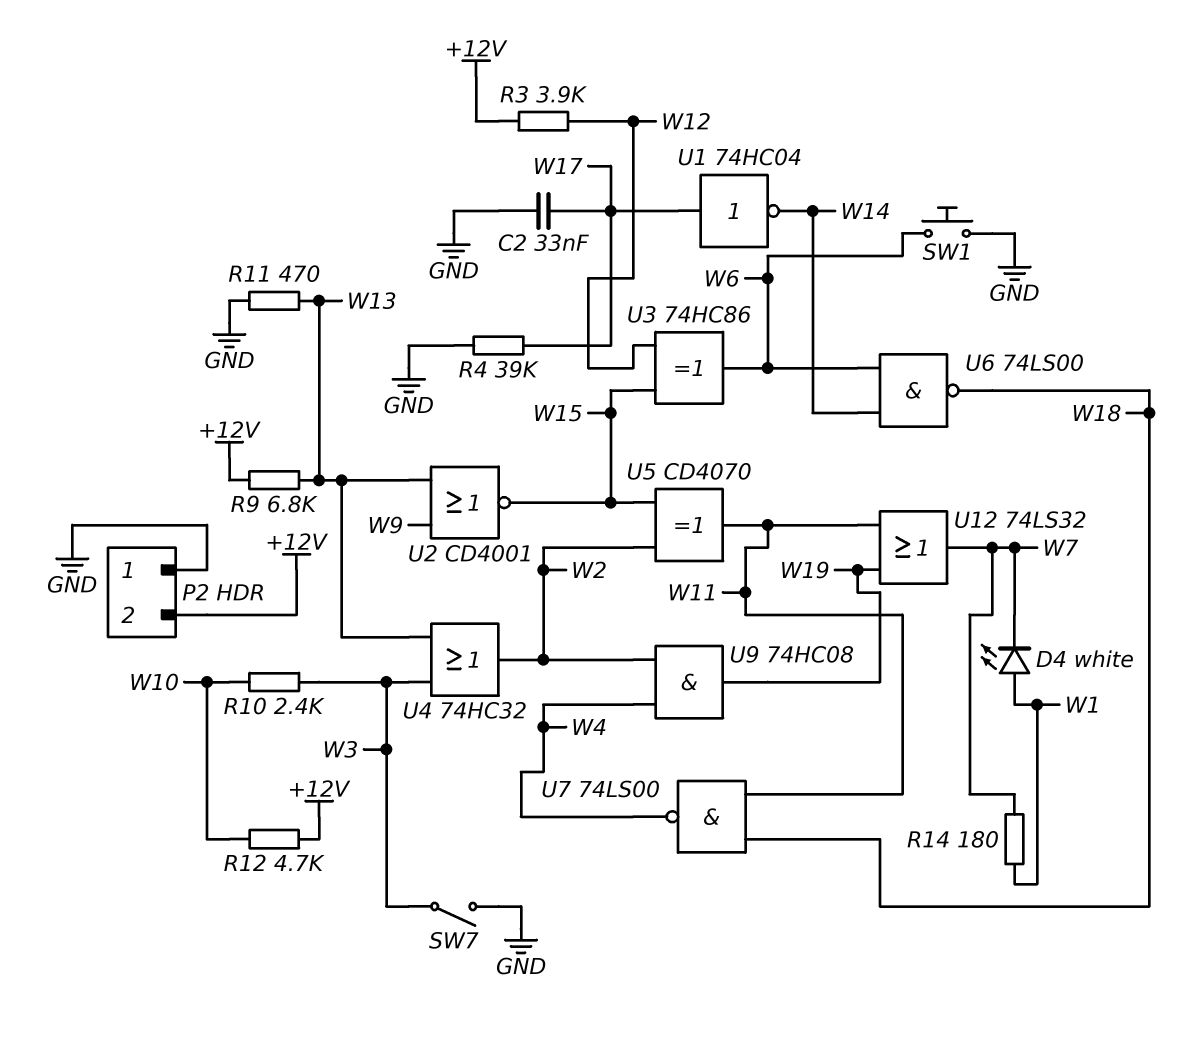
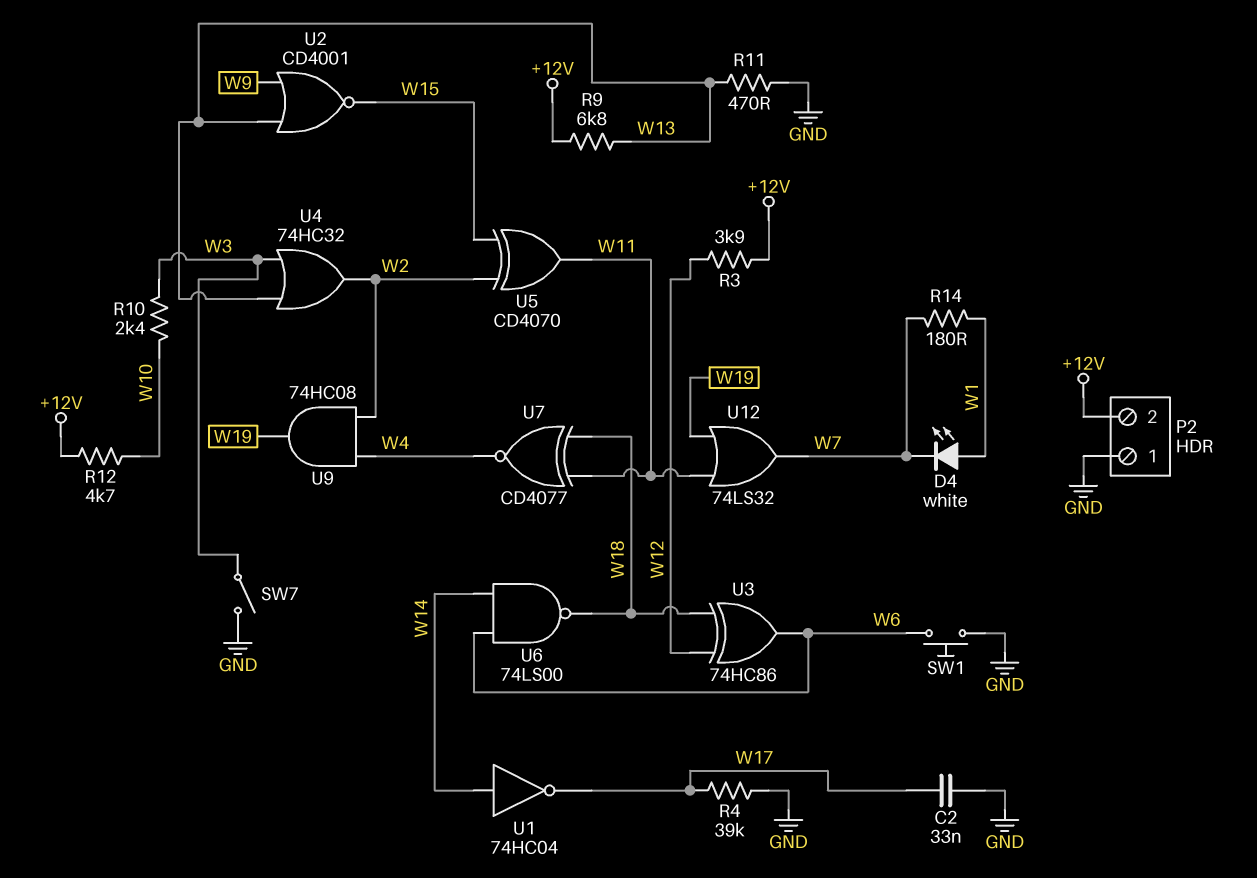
U1: NOT 74HC04 (in W17, out W14) -> NOT 74HC04 (in W14, out W17)
U3: XOR 74HC86 (in W12, in W15, out W6) -> XOR 74HC86 (in W12, in W18, out W6)
U7: NAND 74LS00 (in W11, in W18, out W4) -> XNOR CD4077 (in W11, in W18, out W4)

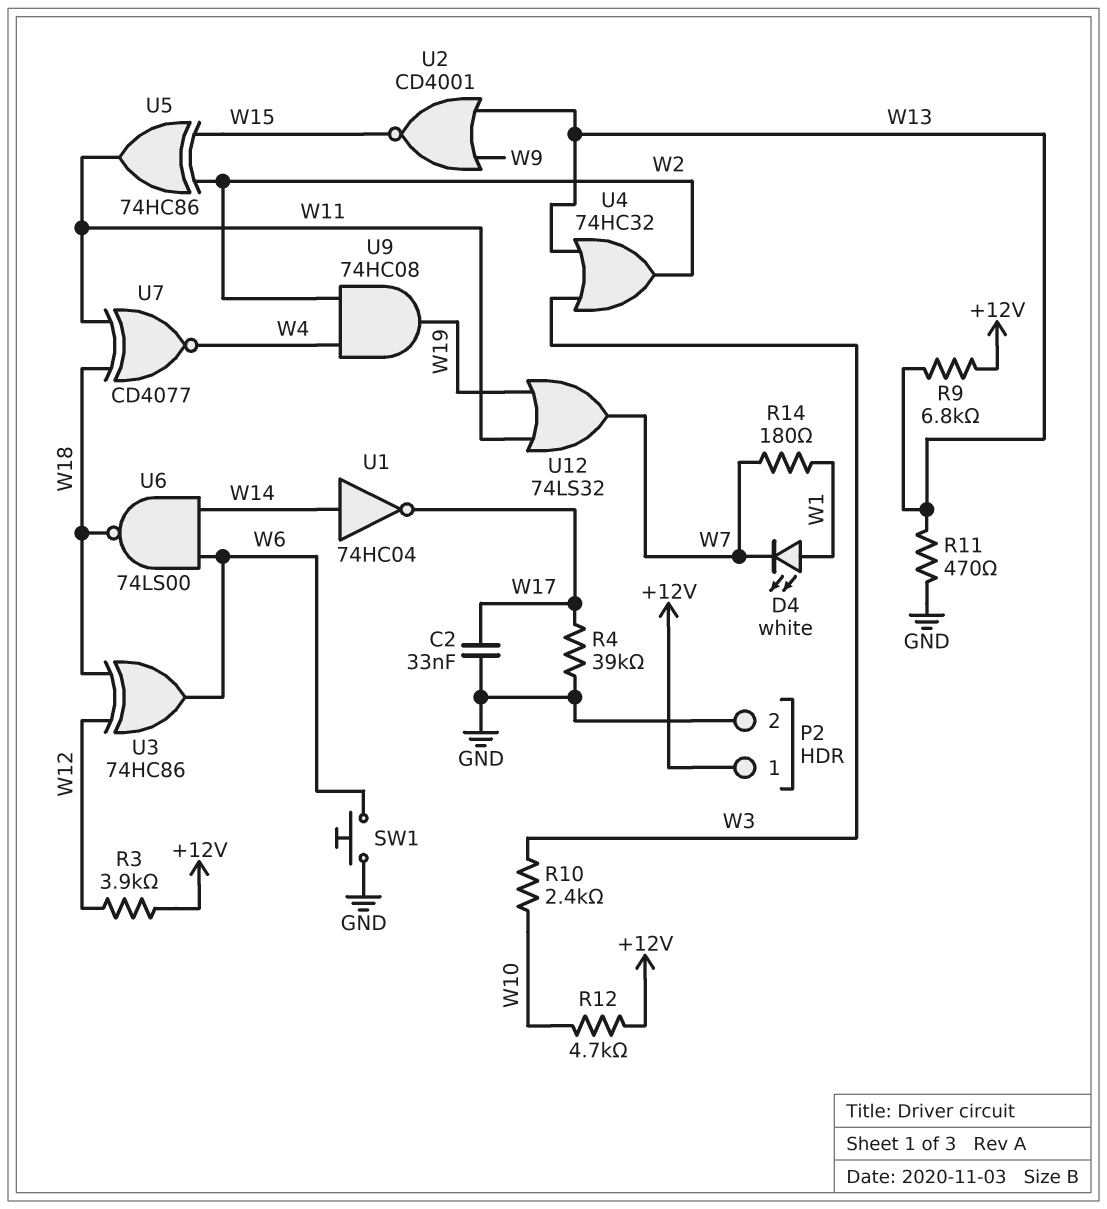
P2 pin 1: GND -> +12V
P2 pin 2: +12V -> GND
SW7: switch (GND, W3) -> none
U5: XOR CD4070 (in W2, in W15, out W11) -> XOR 74HC86 (in W2, in W15, out W11)

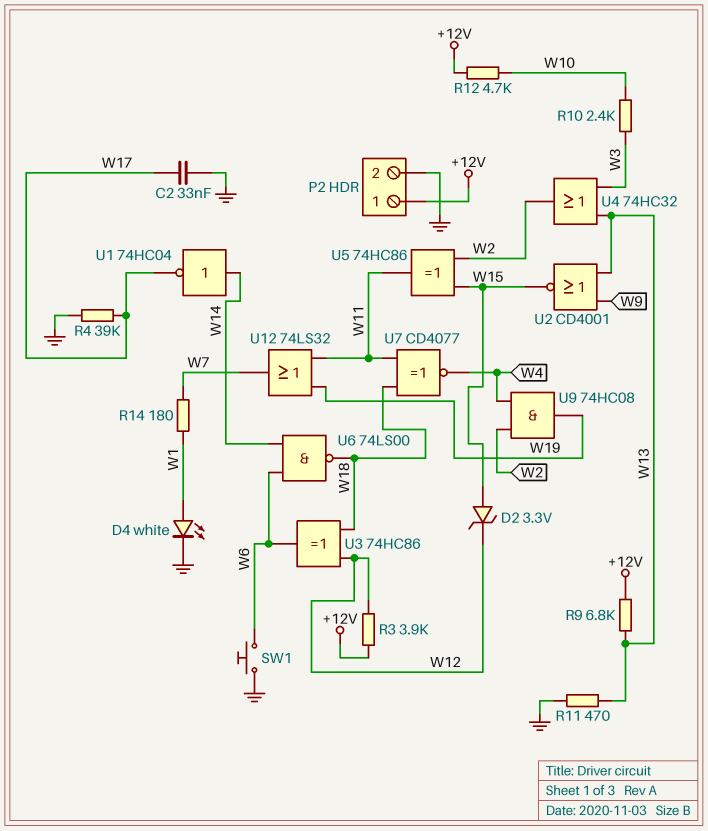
D2: none -> zener 3.3V (A W15, K W12)
D4: LED white (A W1, K W7) -> LED white (A W1, K GND)

